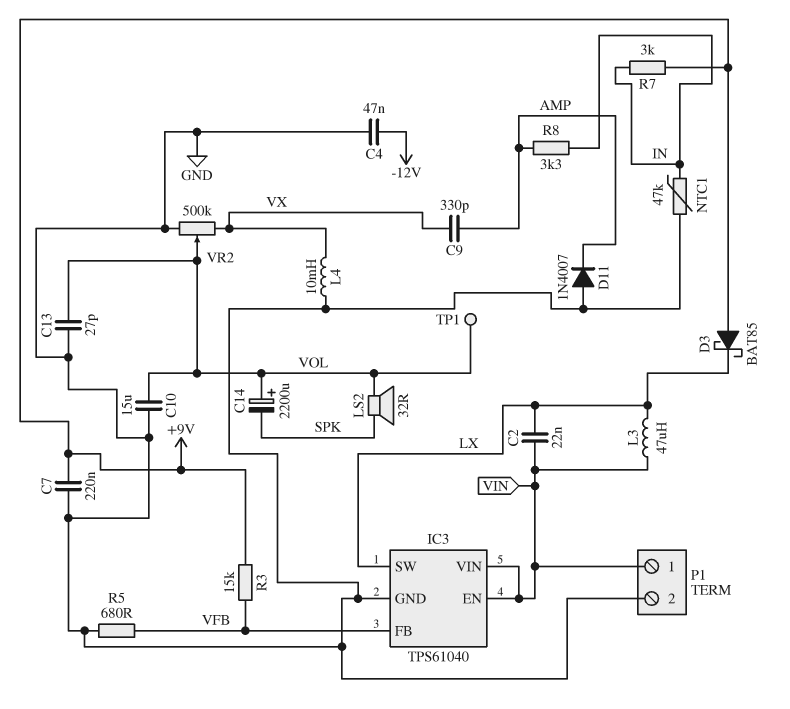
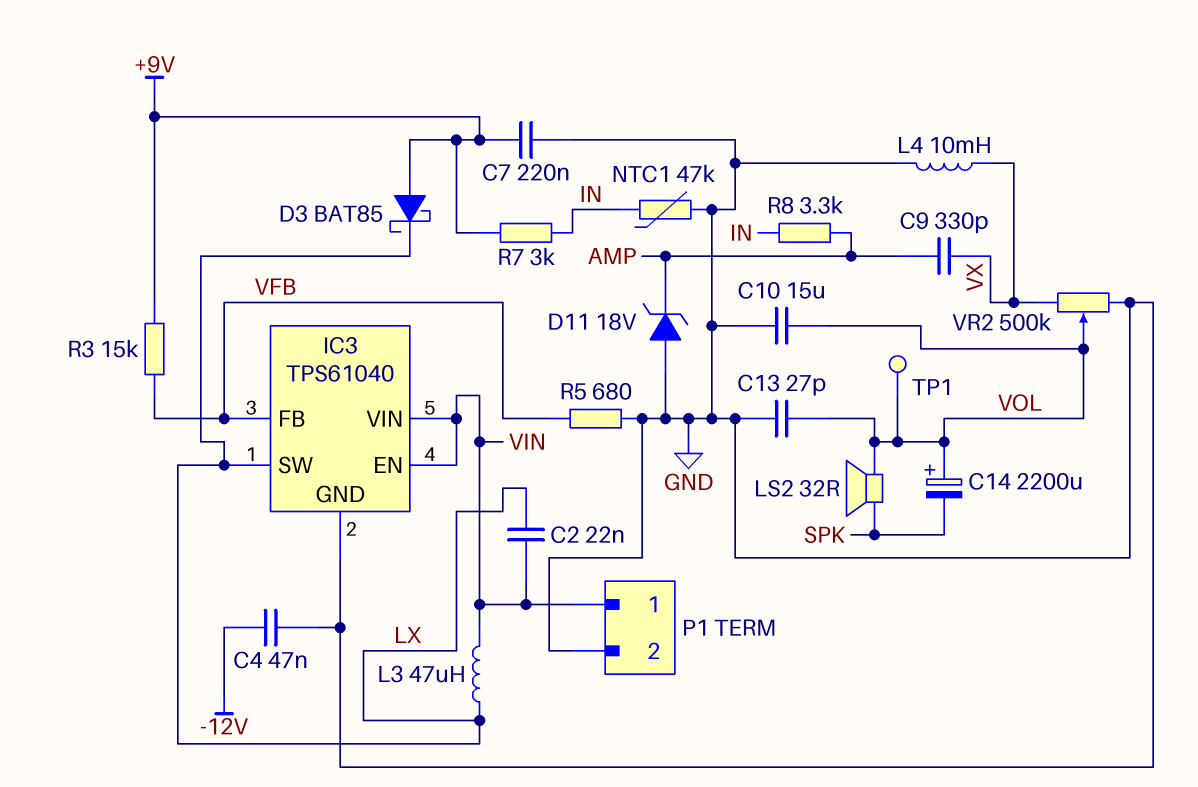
D11: diode 1N4007 (A GND, K AMP) -> zener 18V (A GND, K AMP)

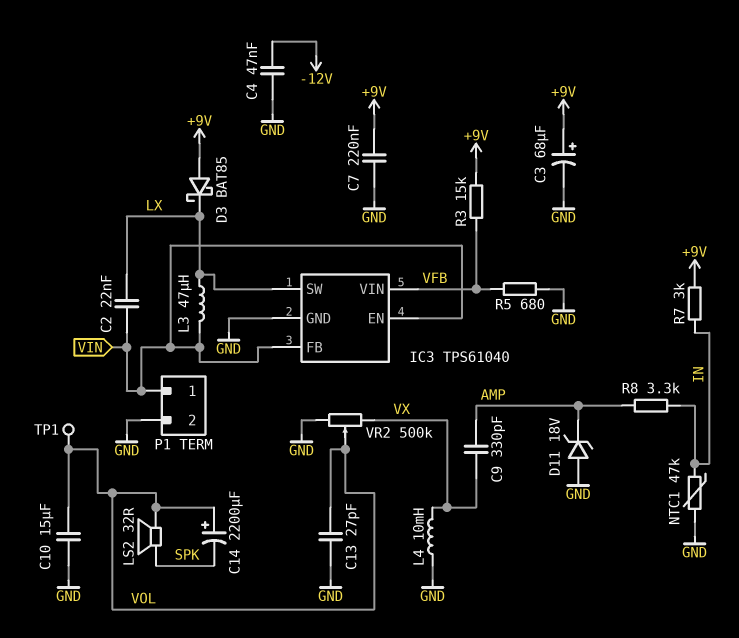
C3: none -> 68uF (plus +9V, minus GND)
IC3 pin FB: VFB -> VIN
IC3 pin VIN: VIN -> VFB

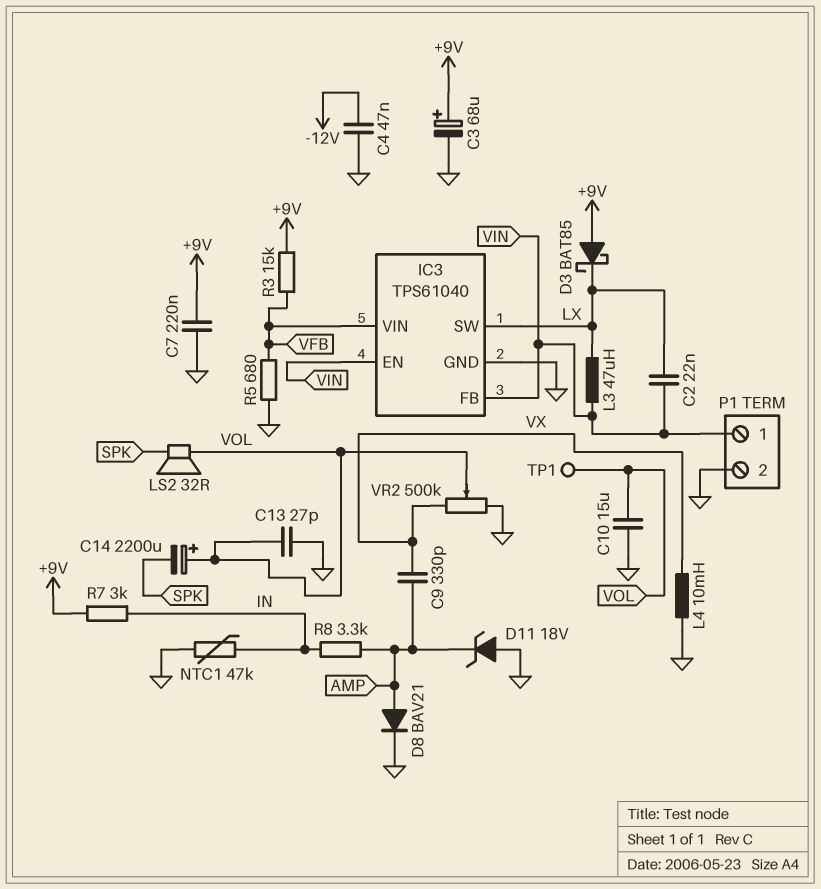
D8: none -> diode BAV21 (A AMP, K GND)

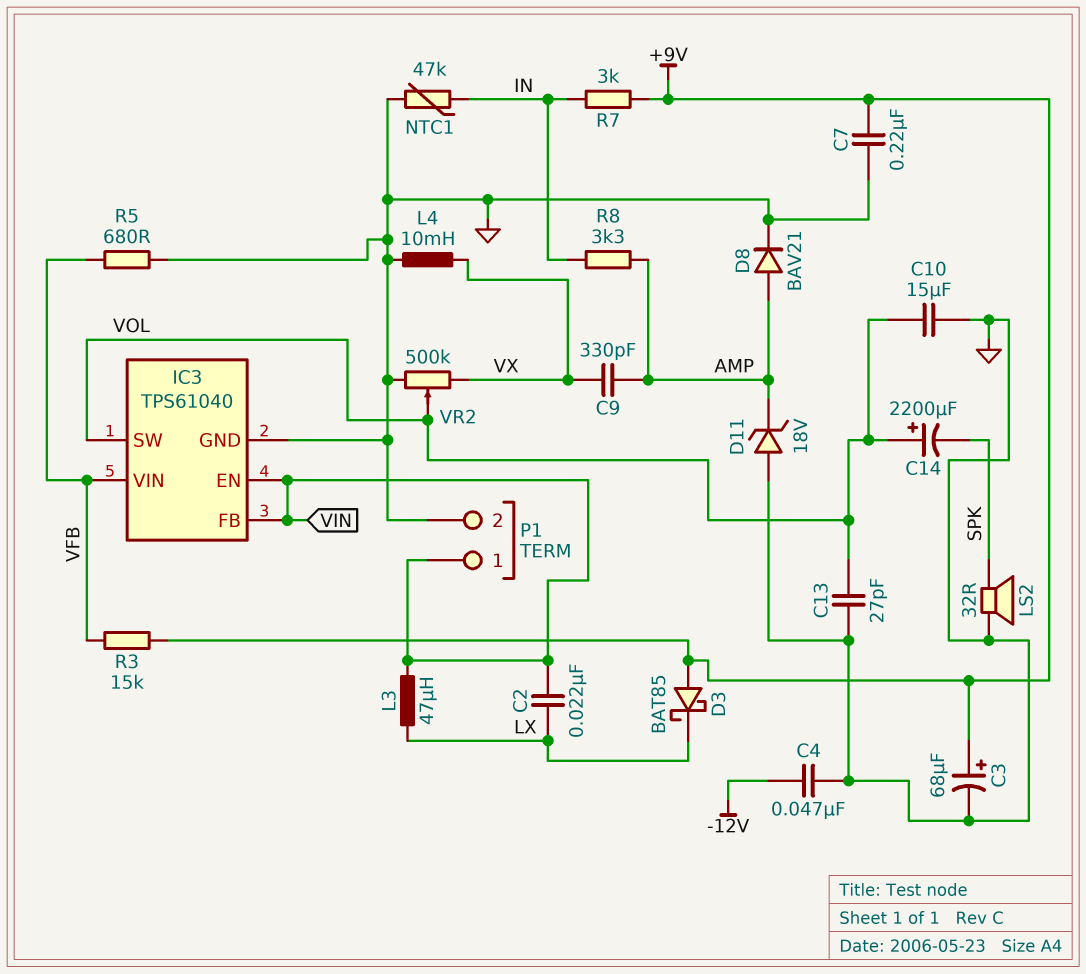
IC3 pin SW: LX -> VOL
LS2: speaker 32R (SPK, VOL) -> speaker 32R (GND, SPK)
TP1: test point (VOL) -> none

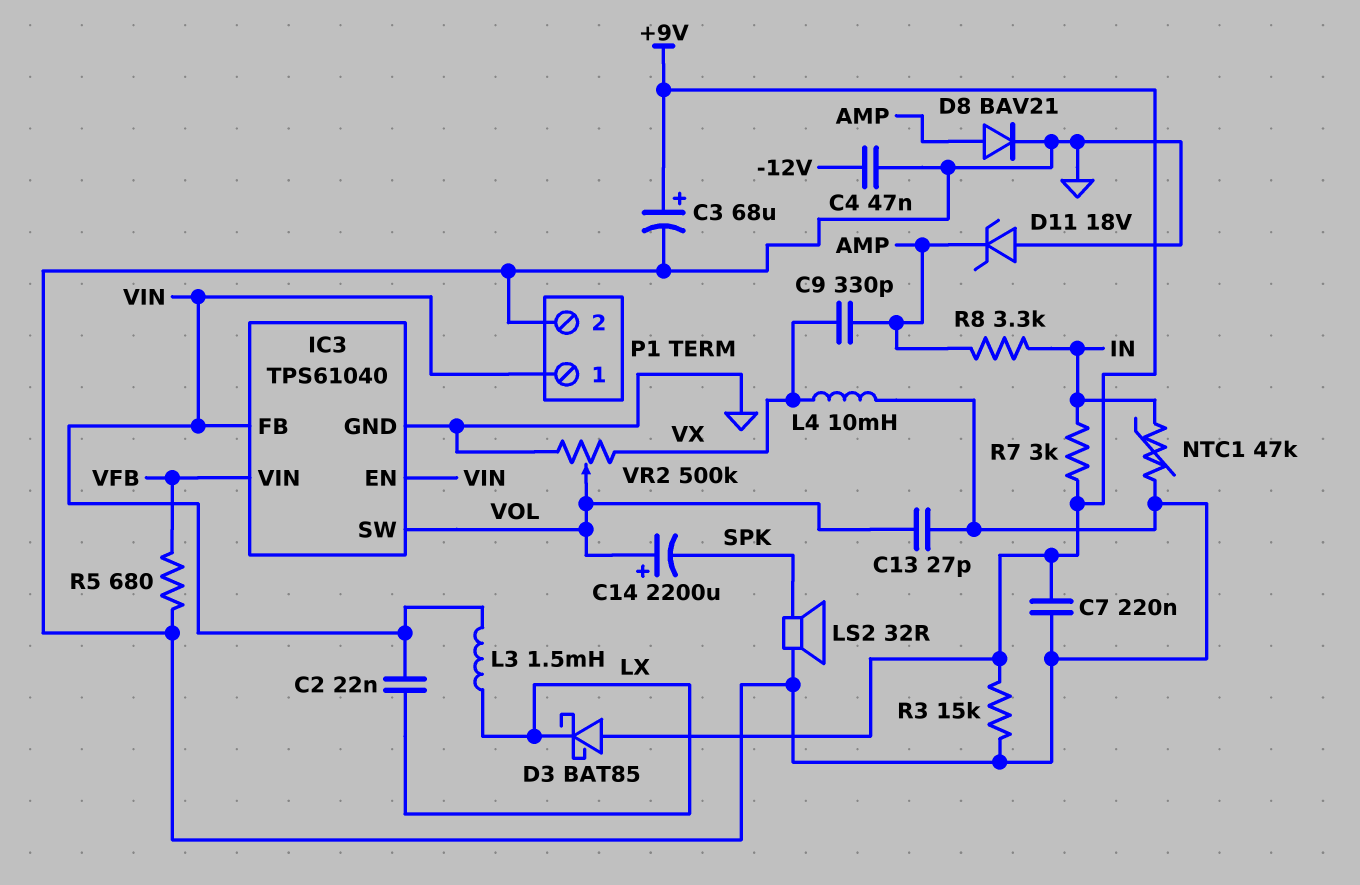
C10: 15uF (GND, VOL) -> none
L3: 47uH (LX, VIN) -> 1.5mH (LX, VIN)
R3: 15k (+9V, VFB) -> 15k (+9V, GND)

